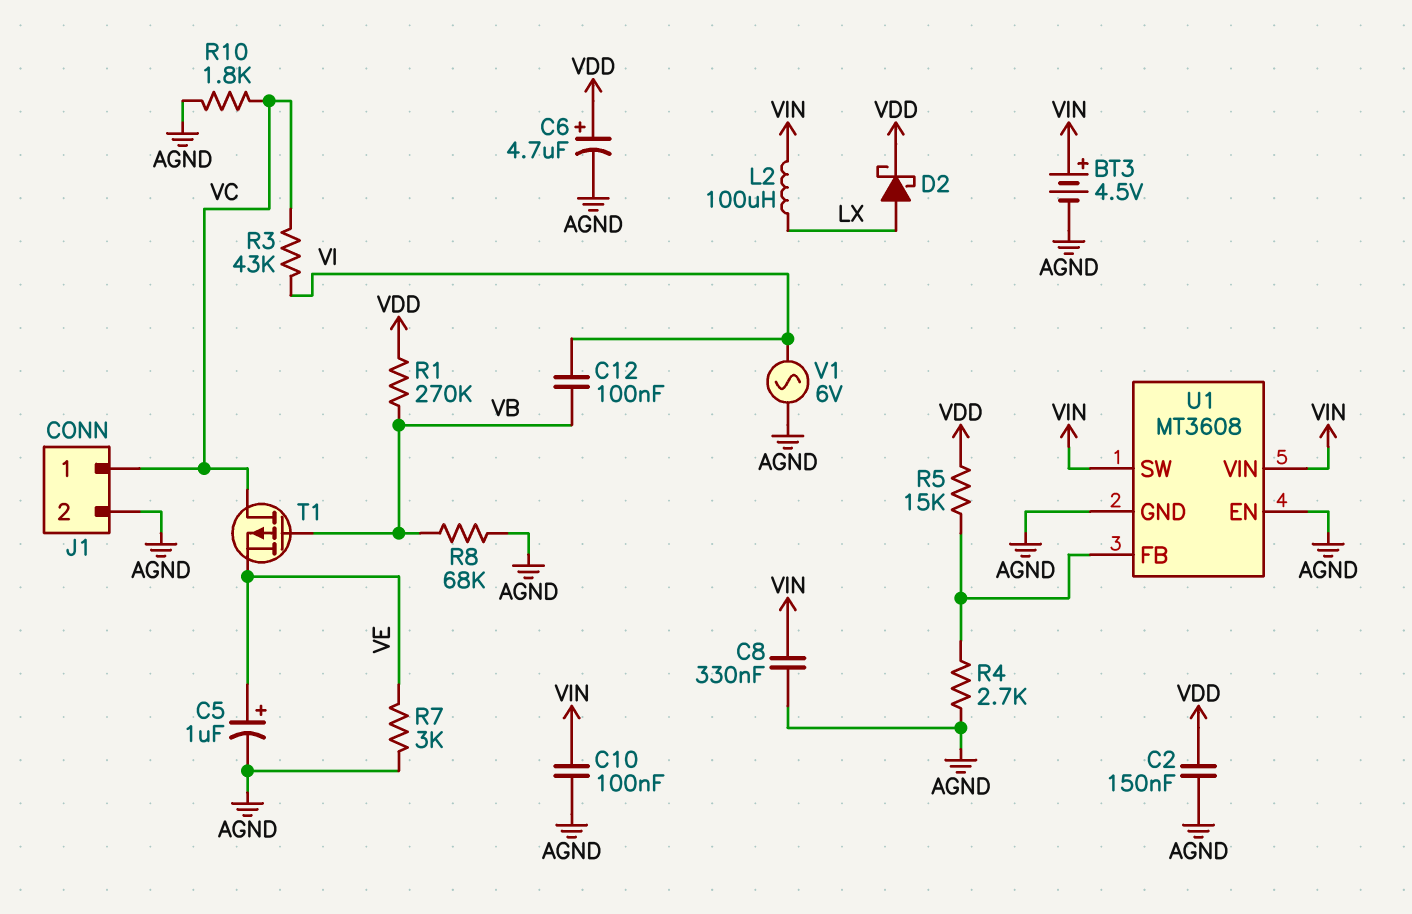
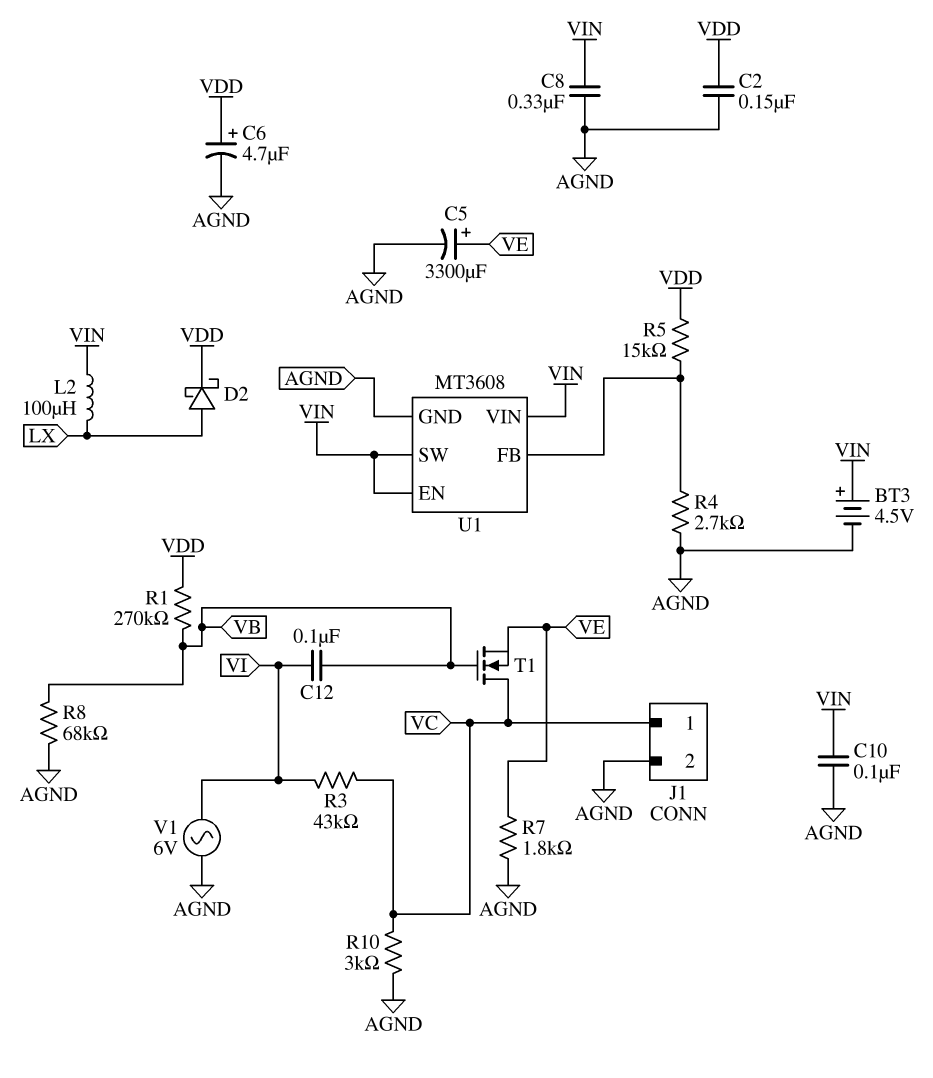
C5: 1uF (plus VE, minus AGND) -> 3300uF (plus VE, minus AGND)
R7: 3k (AGND, VE) -> 1.8k (AGND, VE)
R10: 1.8k (AGND, VC) -> 3k (AGND, VC)
T1: PMOS (G VB, D VC, S VE) -> NMOS (G VB, D VC, S VE)
U1 pin EN: AGND -> VIN

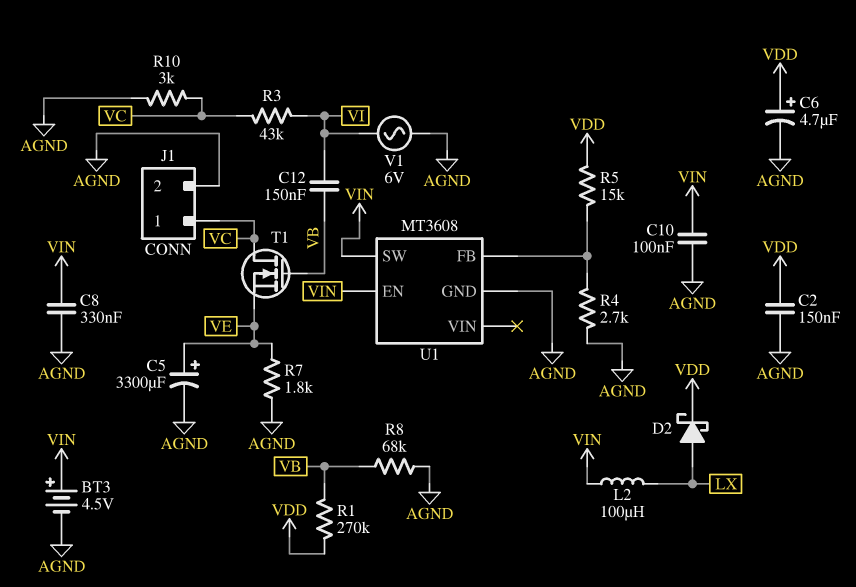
C12: 100nF (VB, VI) -> 150nF (VB, VI)
U1 pin VIN: VIN -> none

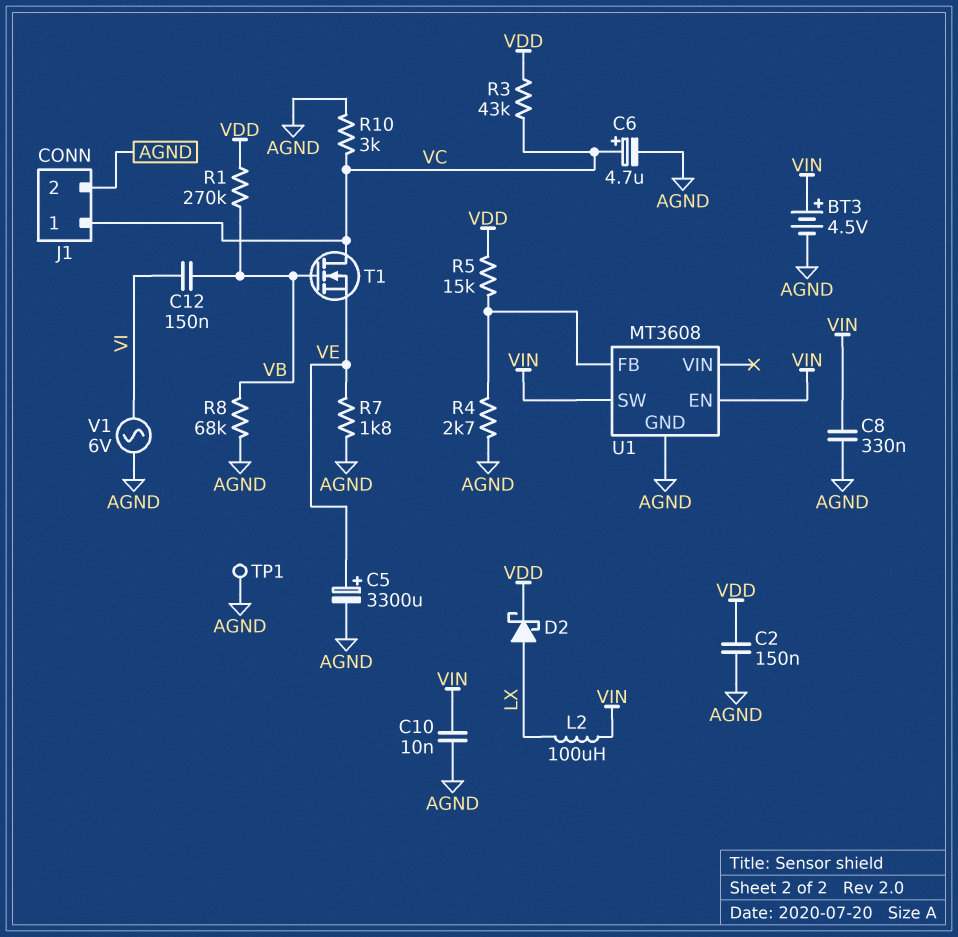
C6: 4.7uF (plus VDD, minus AGND) -> 4.7uF (plus VC, minus AGND)
C10: 100nF (AGND, VIN) -> 10nF (AGND, VIN)
R3: 43k (VC, VI) -> 43k (VC, VDD)
TP1: none -> test point (AGND)

